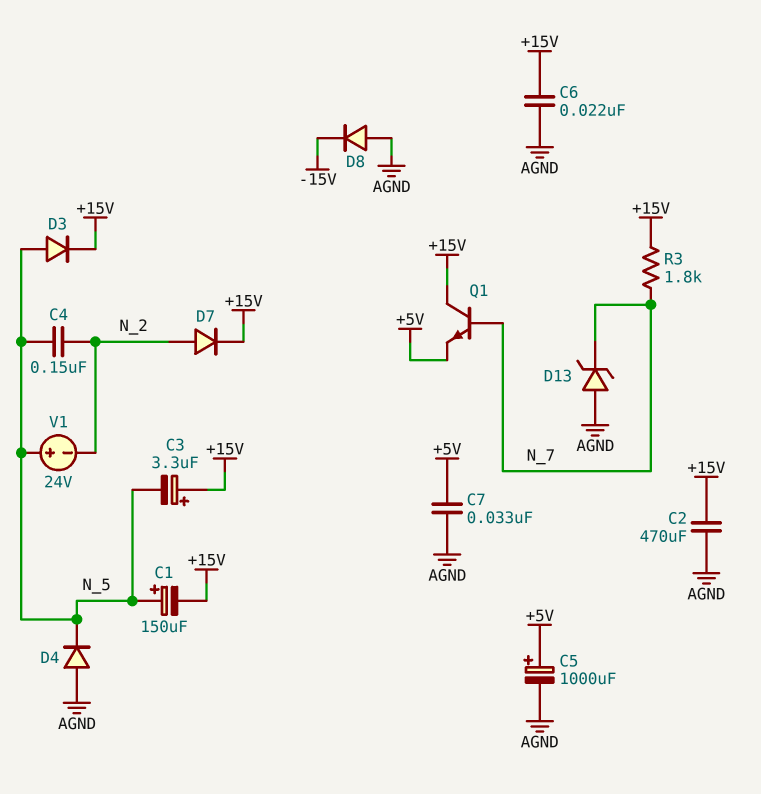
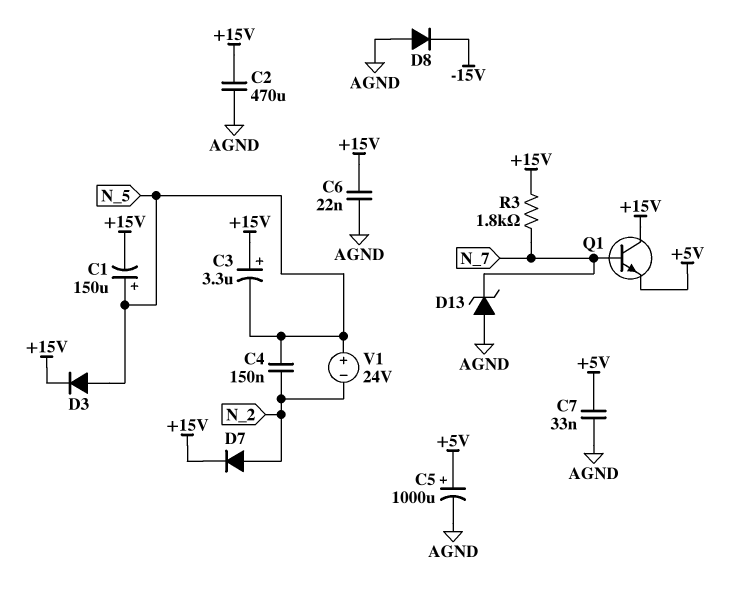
D4: diode (A AGND, K N_5) -> none

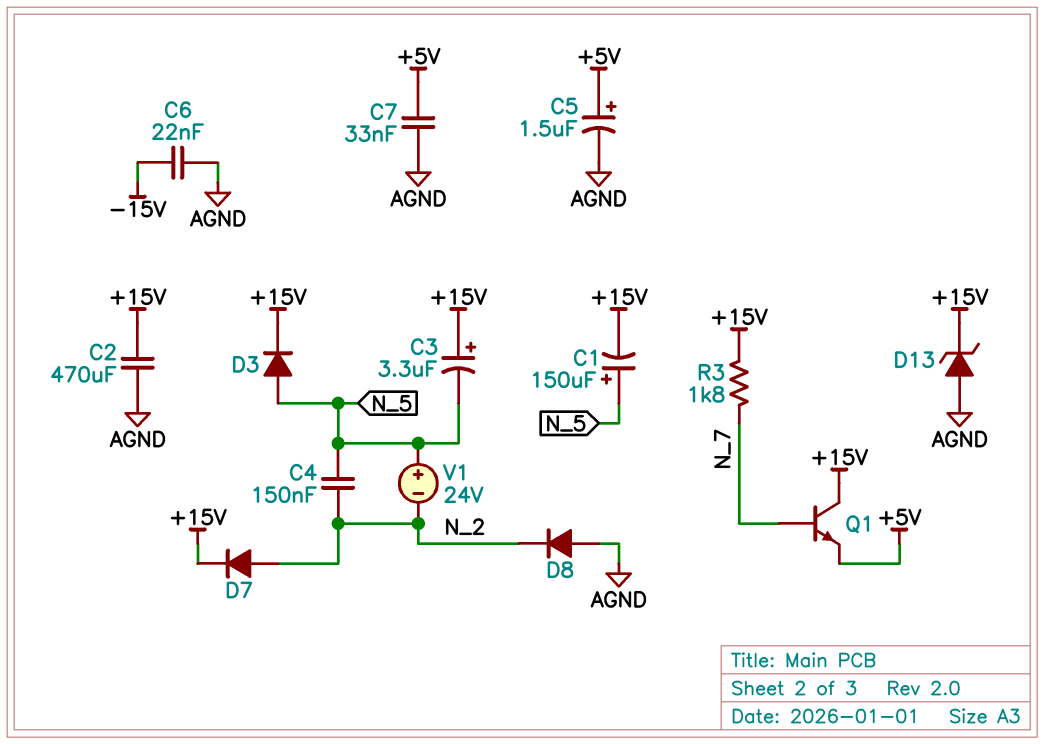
C5: 1000uF (plus +5V, minus AGND) -> 1.5uF (plus +5V, minus AGND)
C6: 22nF (+15V, AGND) -> 22nF (-15V, AGND)
D8: diode (A AGND, K -15V) -> diode (A AGND, K N_2)
D13: zener (A AGND, K N_7) -> zener (A AGND, K +15V)

